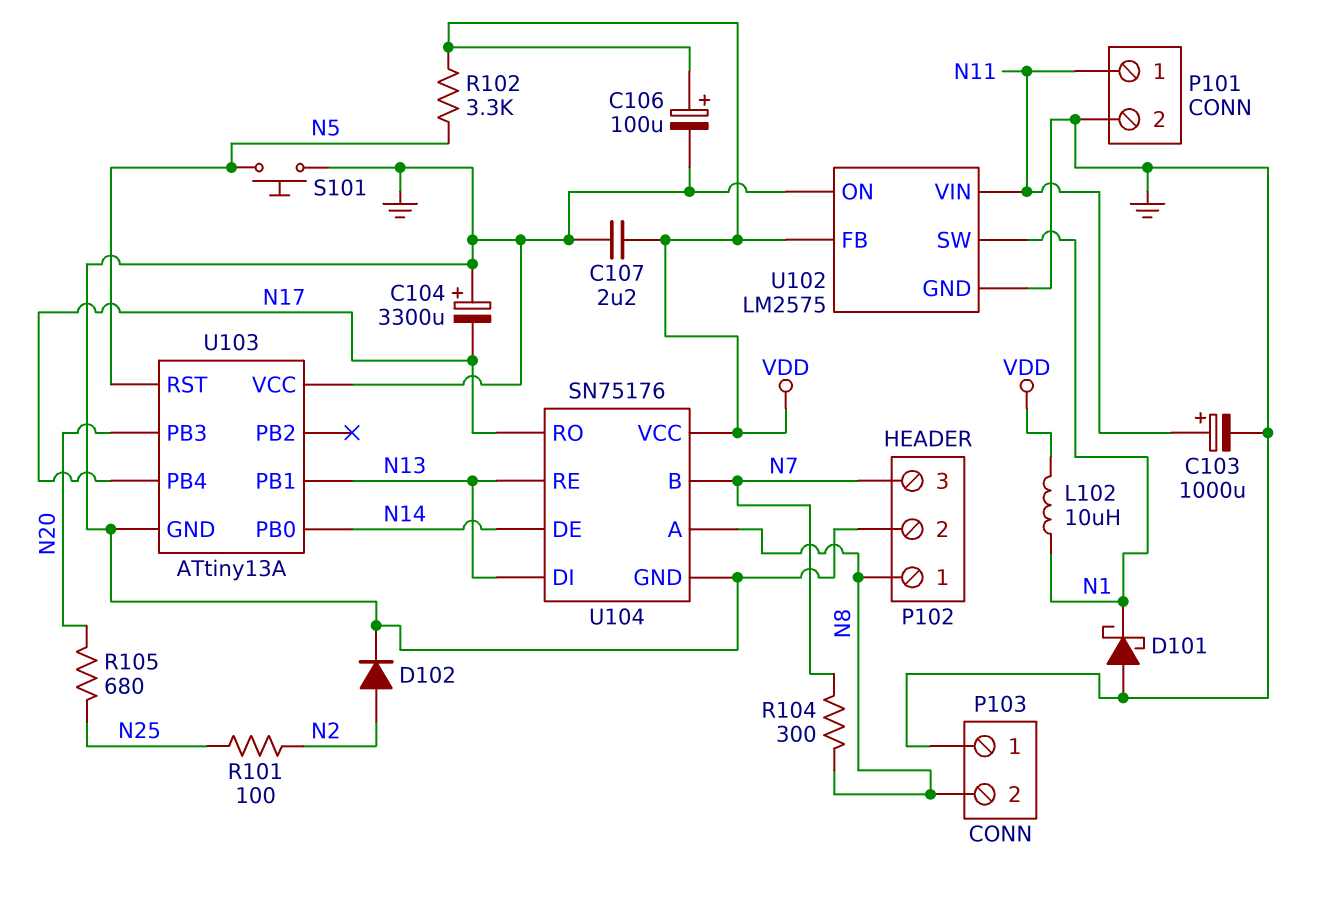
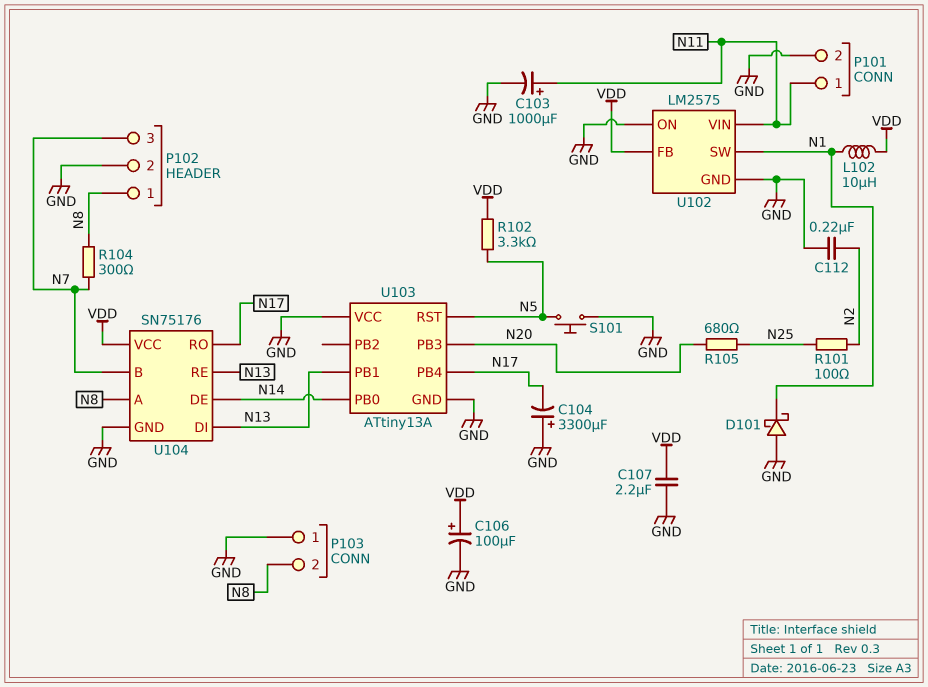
C112: none -> 220nF (GND, N2)
D102: diode (A N2, K GND) -> none

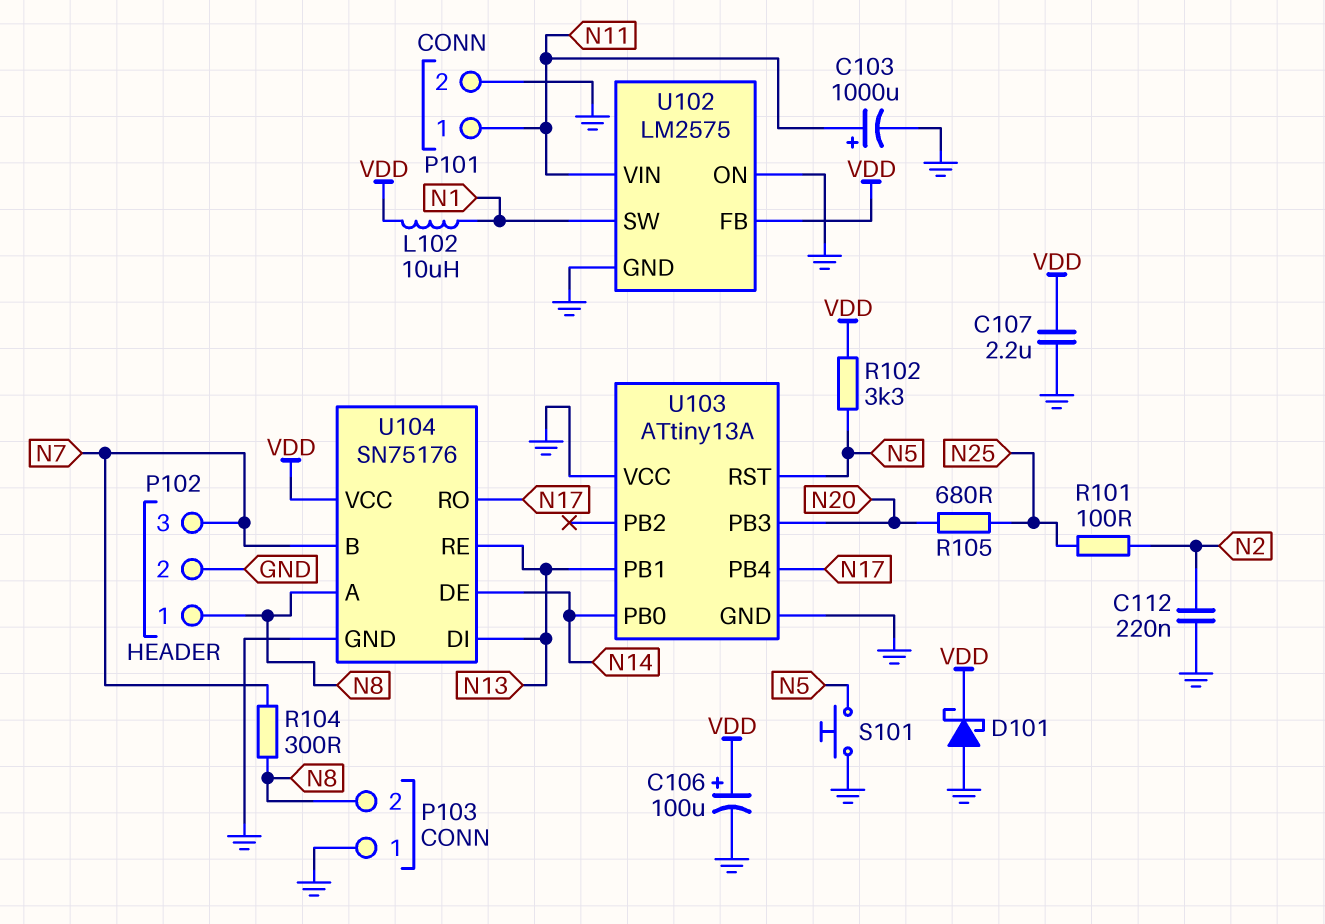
C104: 3300uF (plus GND, minus N17) -> none
D101: schottky (A GND, K N1) -> schottky (A GND, K VDD)

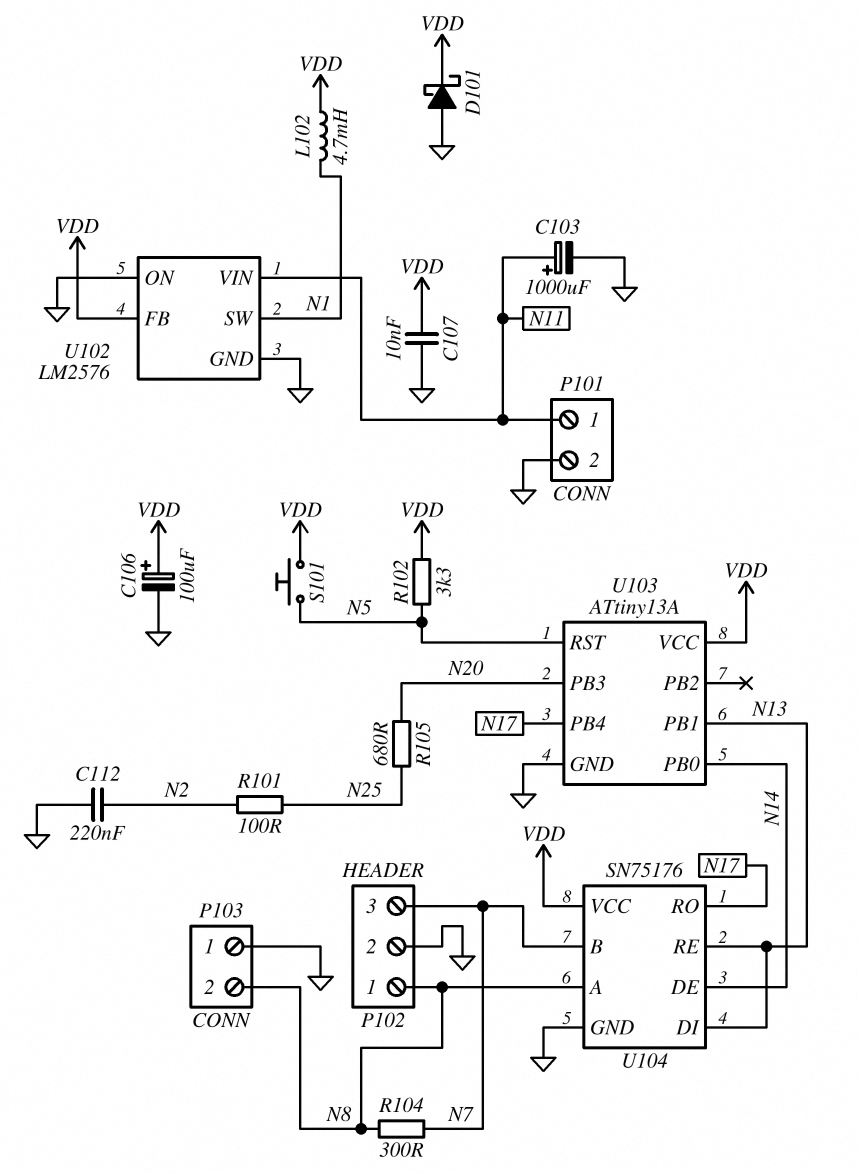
C107: 2.2uF (GND, VDD) -> 10nF (GND, VDD)
L102: 10uH (N1, VDD) -> 4.7mH (N1, VDD)
S101: button (GND, N5) -> button (N5, VDD)
U102: LM2575 -> LM2576
U103 pin VCC: GND -> VDD

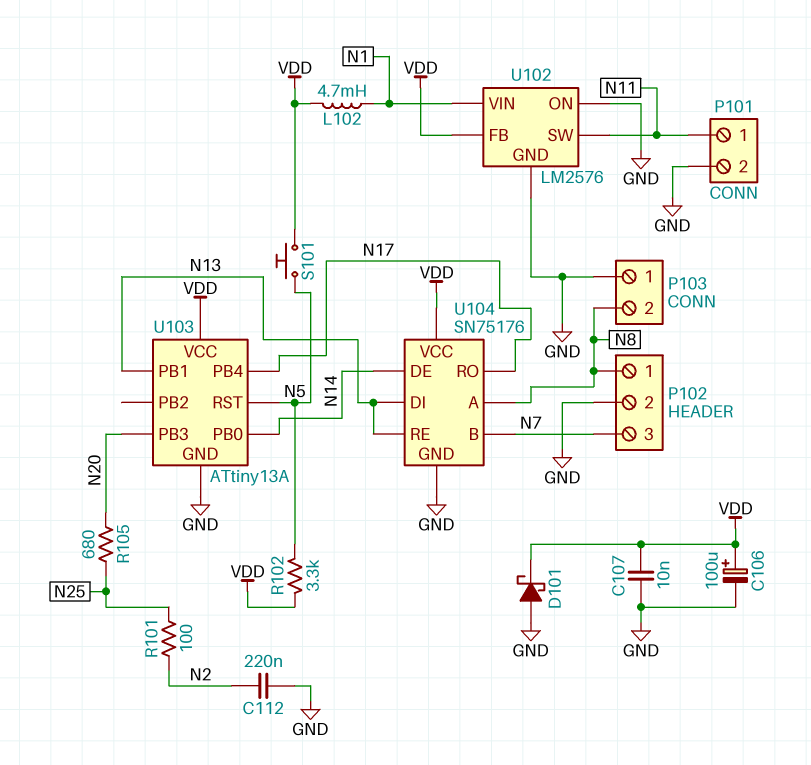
C103: 1000uF (plus N11, minus GND) -> none
R104: 300 (N7, N8) -> none
U102 pin SW: N1 -> N11
U102 pin VIN: N11 -> N1

